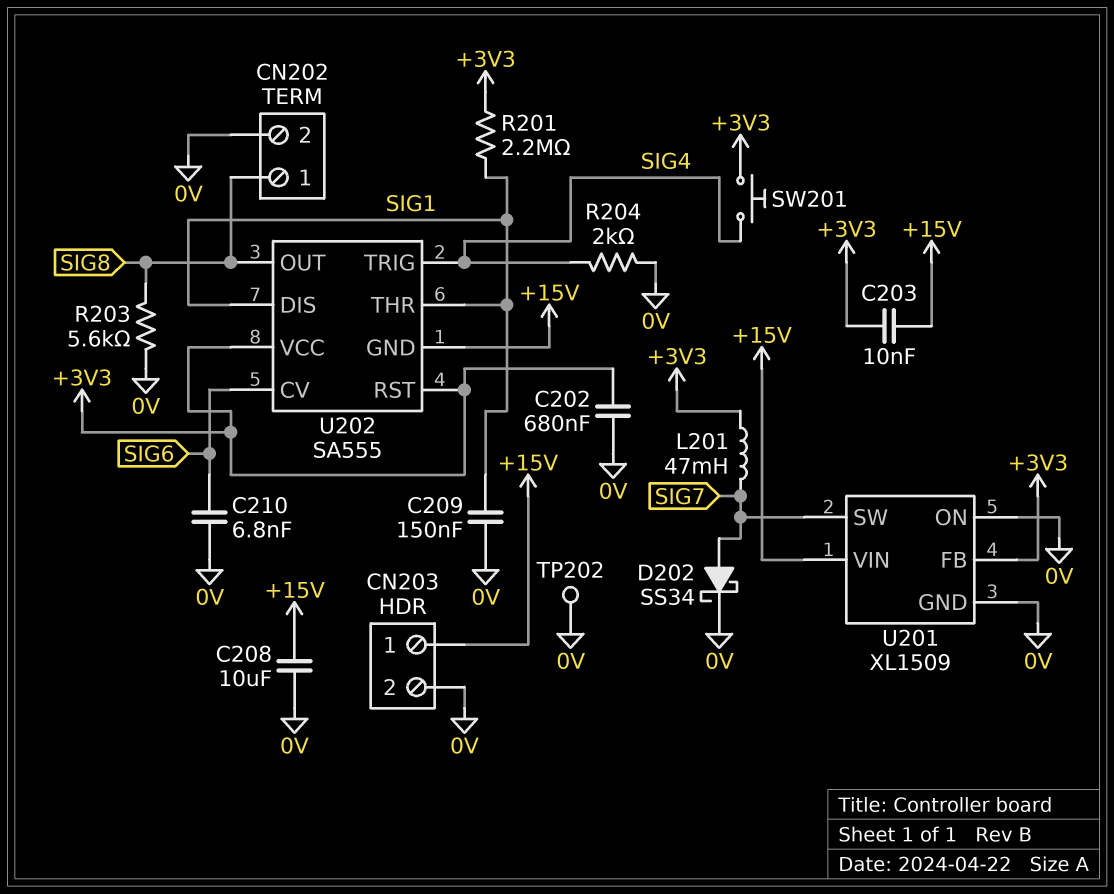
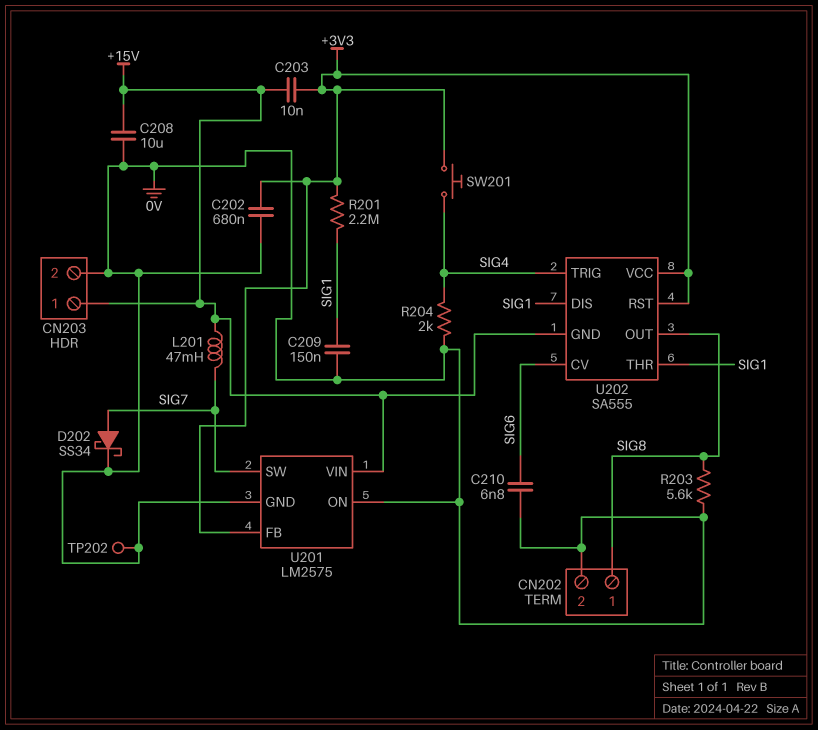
L201: 47mH (+3V3, SIG7) -> 47mH (+15V, SIG7)
U201: XL1509 -> LM2575

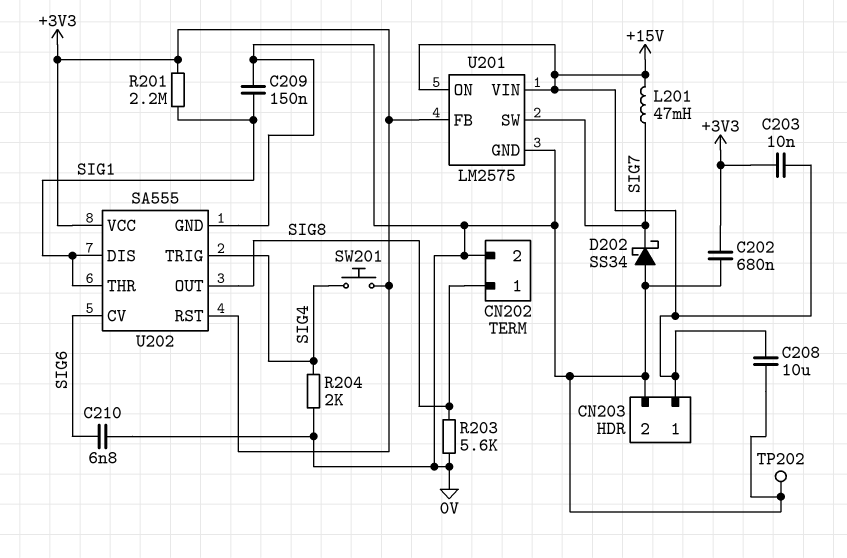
D202: schottky SS34 (A SIG7, K 0V) -> schottky SS34 (A 0V, K SIG7)
U201 pin ON: 0V -> +15V
U202 pin GND: +15V -> 0V

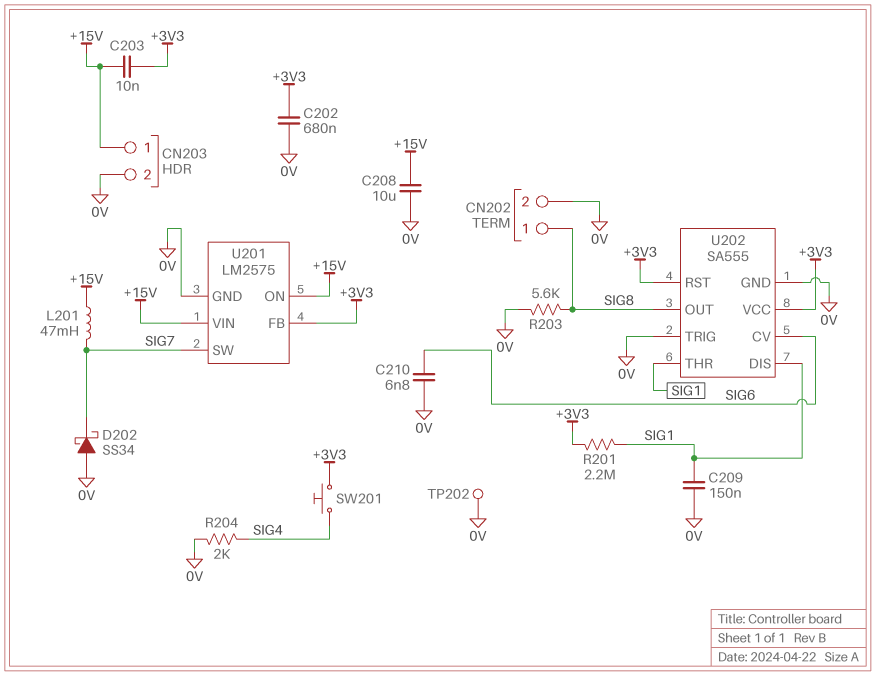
U202 pin TRIG: SIG4 -> 0V

